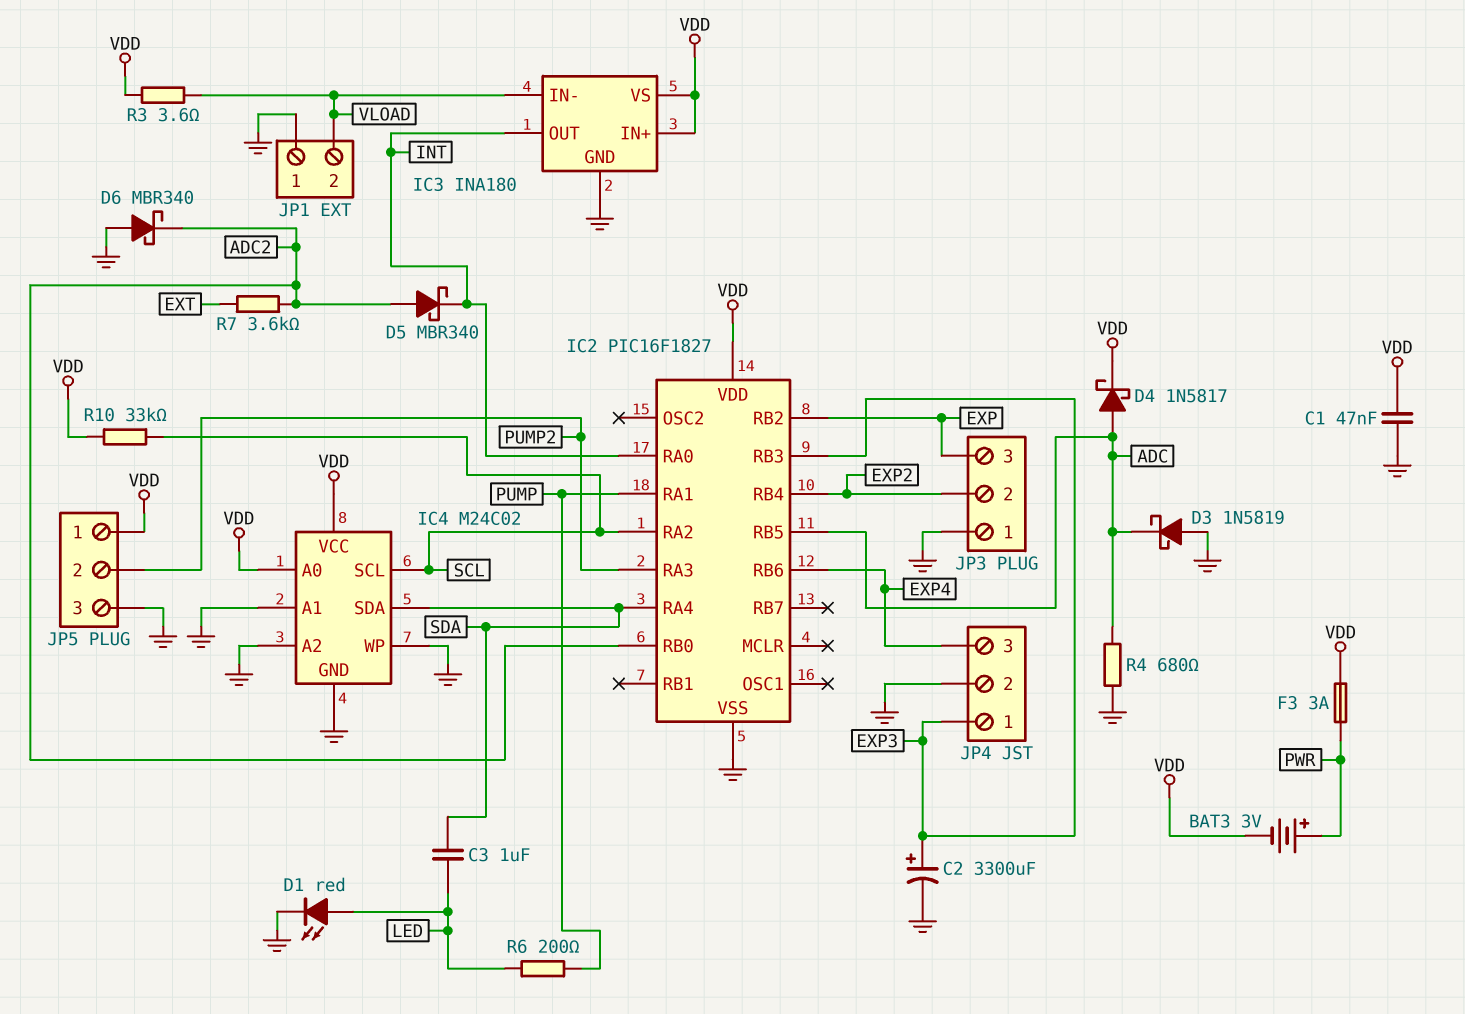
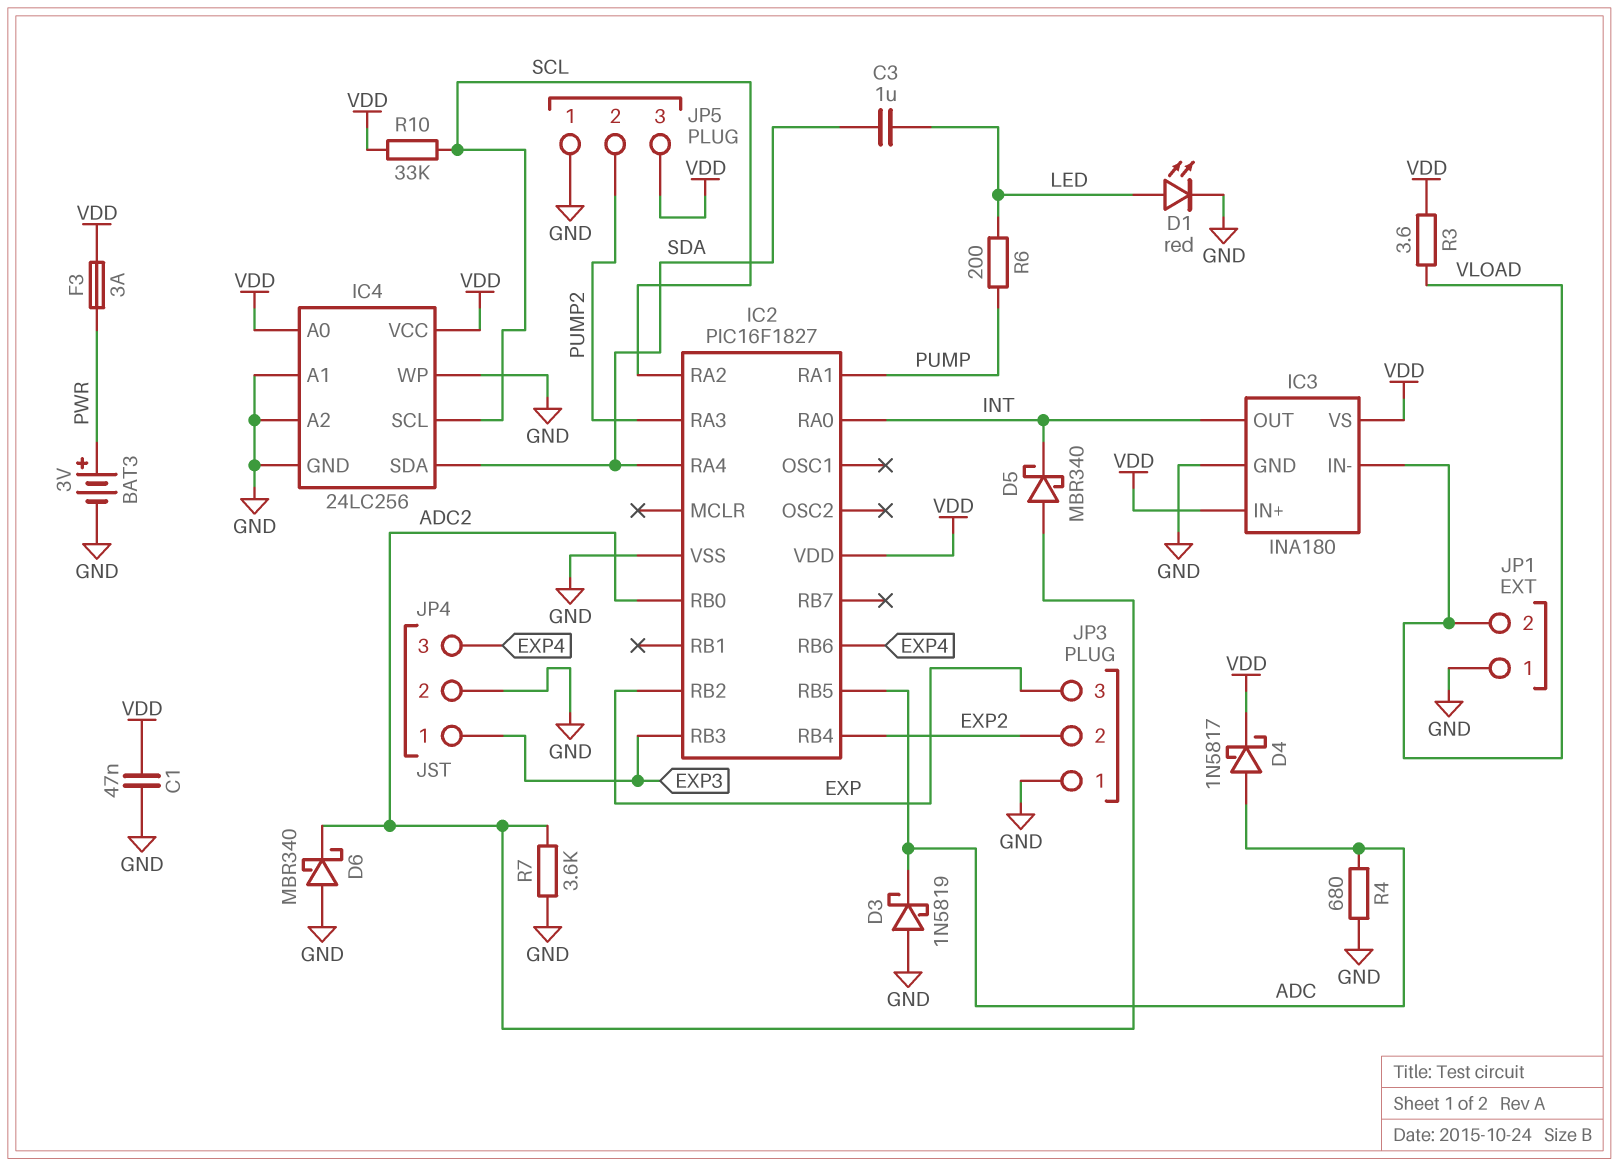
BAT3: 3V (plus PWR, minus VDD) -> 3V (plus PWR, minus GND)
C2: 3300uF (plus EXP3, minus GND) -> none
IC4: M24C02 -> 24LC256
JP5 pin 1: VDD -> GND
JP5 pin 3: GND -> VDD
R7: 3.6k (ADC2, EXT) -> 3.6k (ADC2, GND)

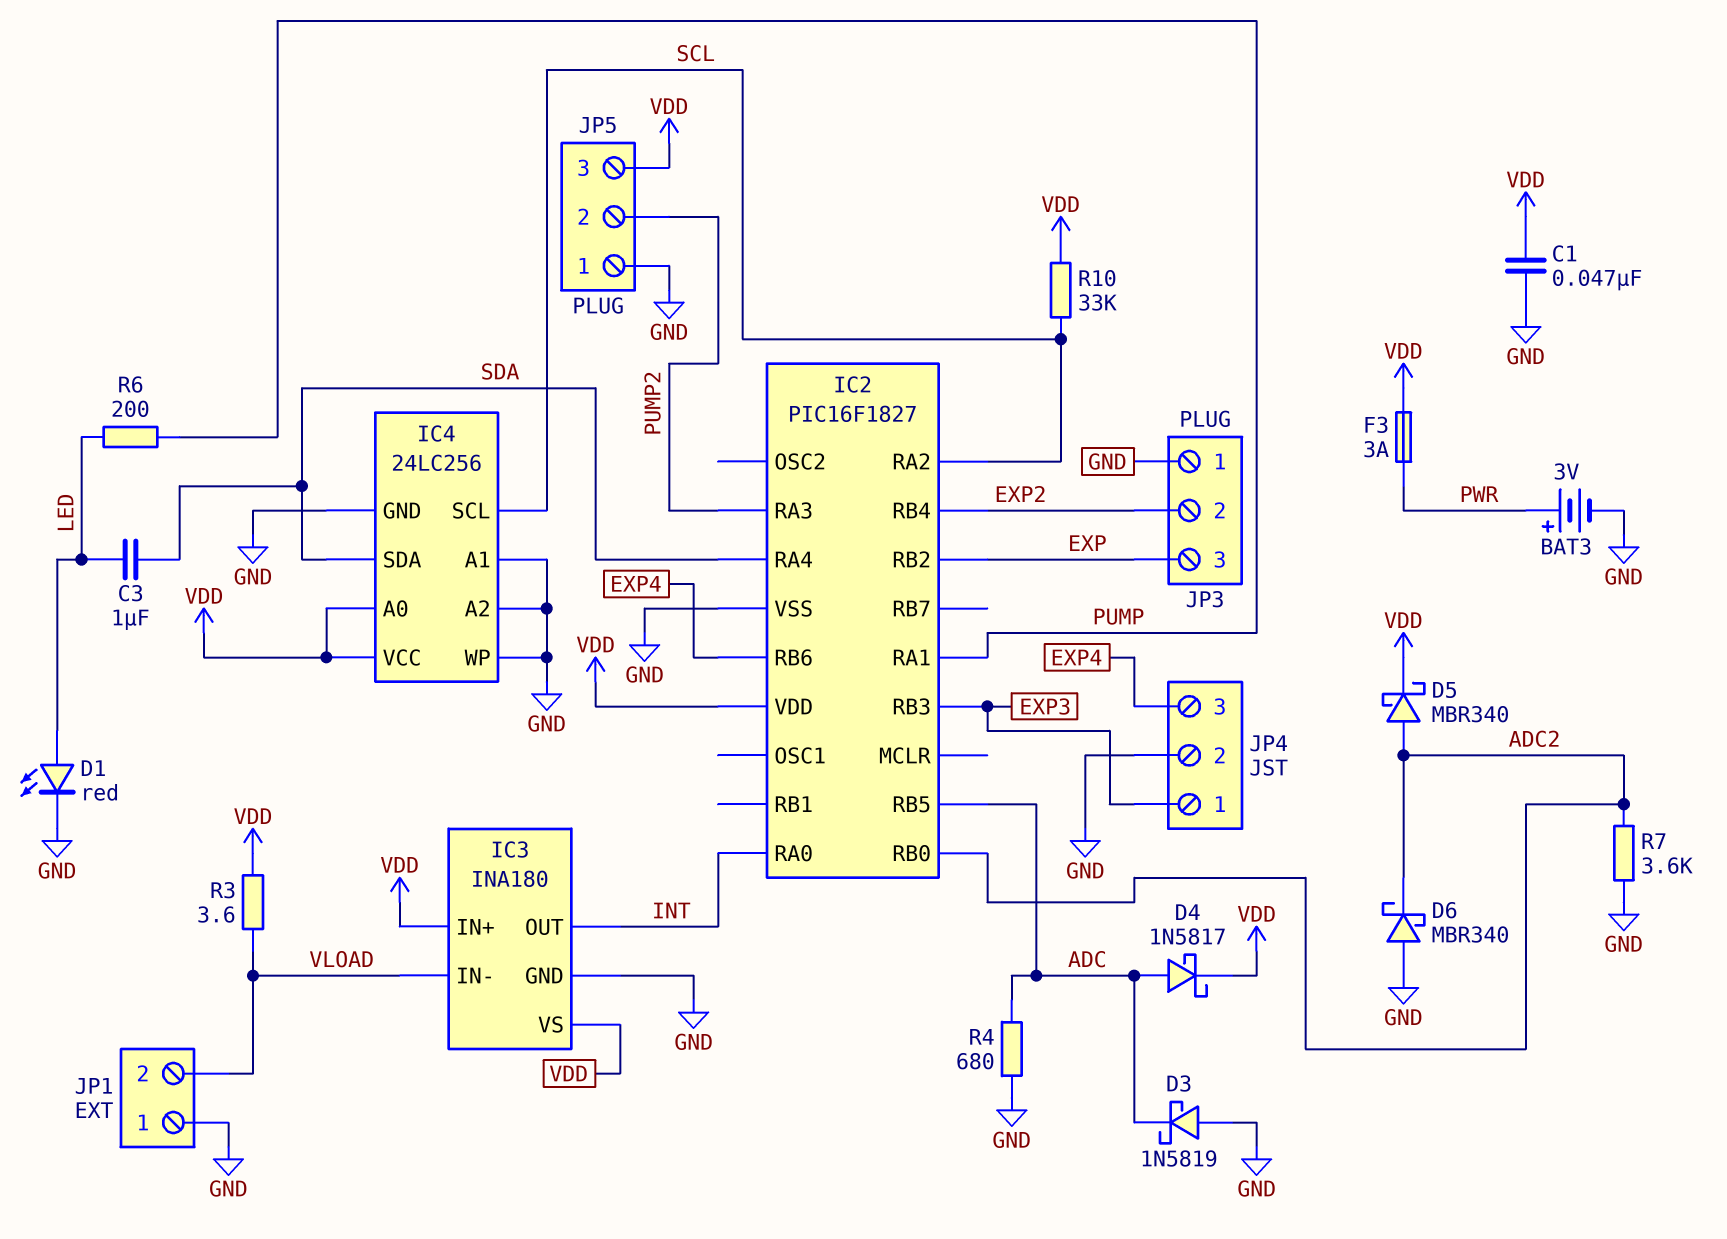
D5: schottky MBR340 (A ADC2, K INT) -> schottky MBR340 (A ADC2, K VDD)

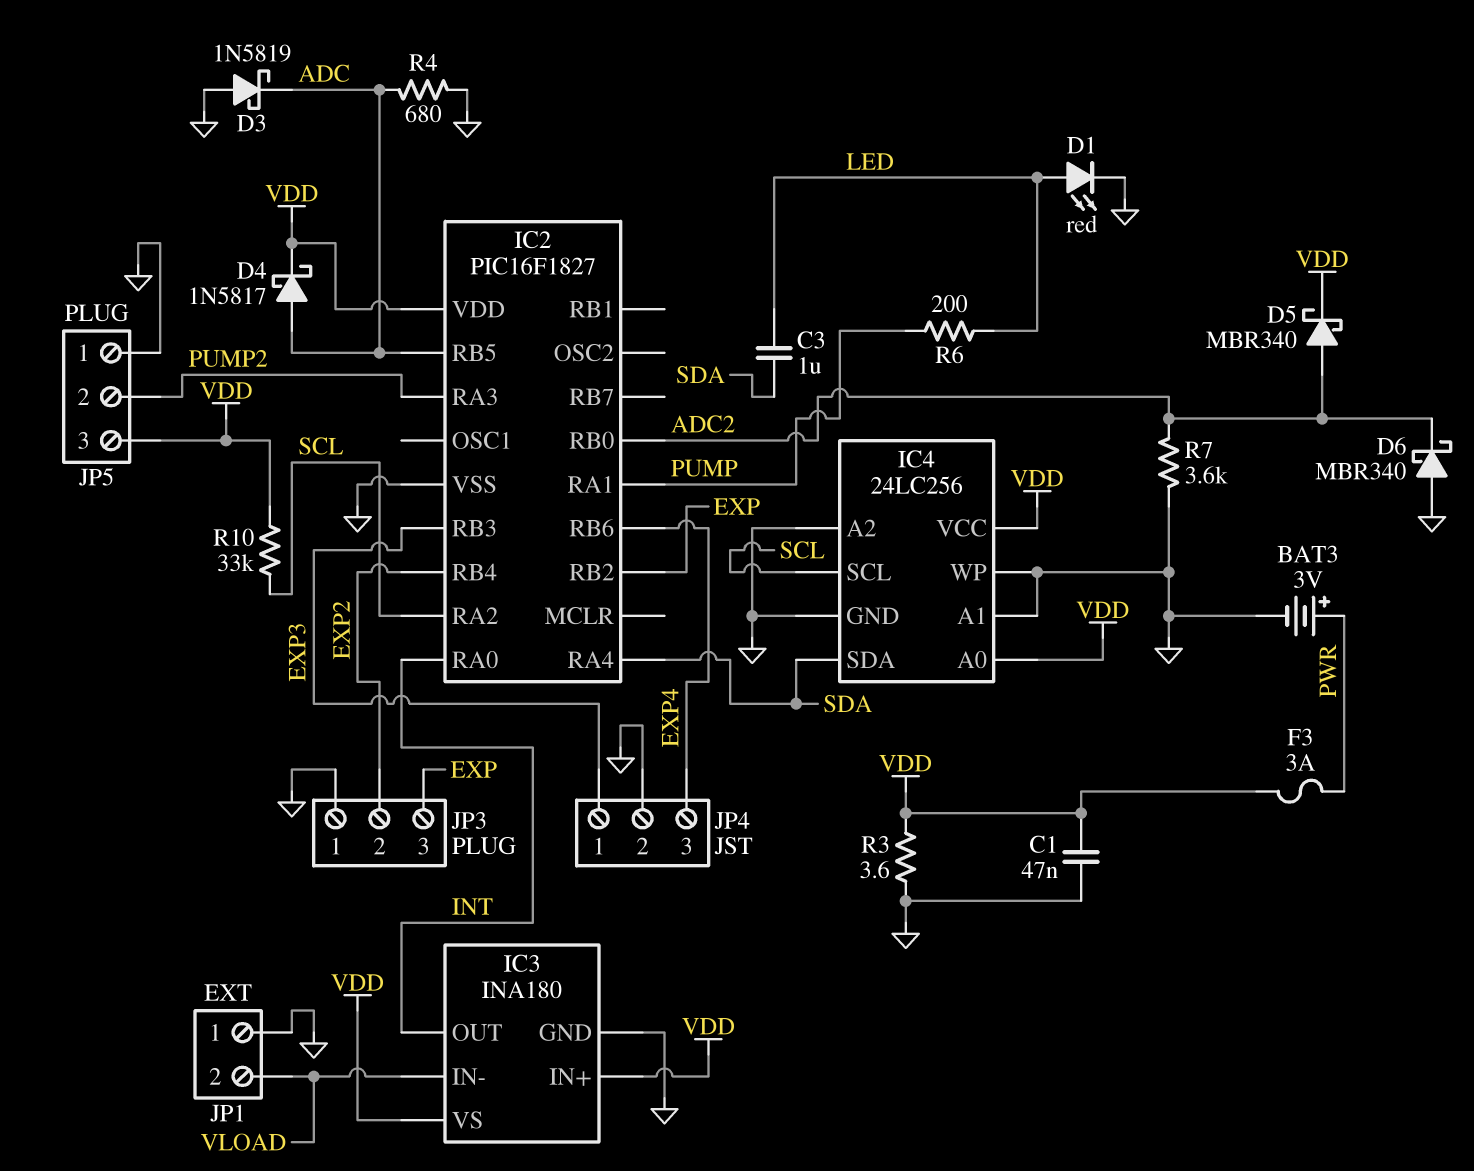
R3: 3.6 (VDD, VLOAD) -> 3.6 (GND, VDD)

